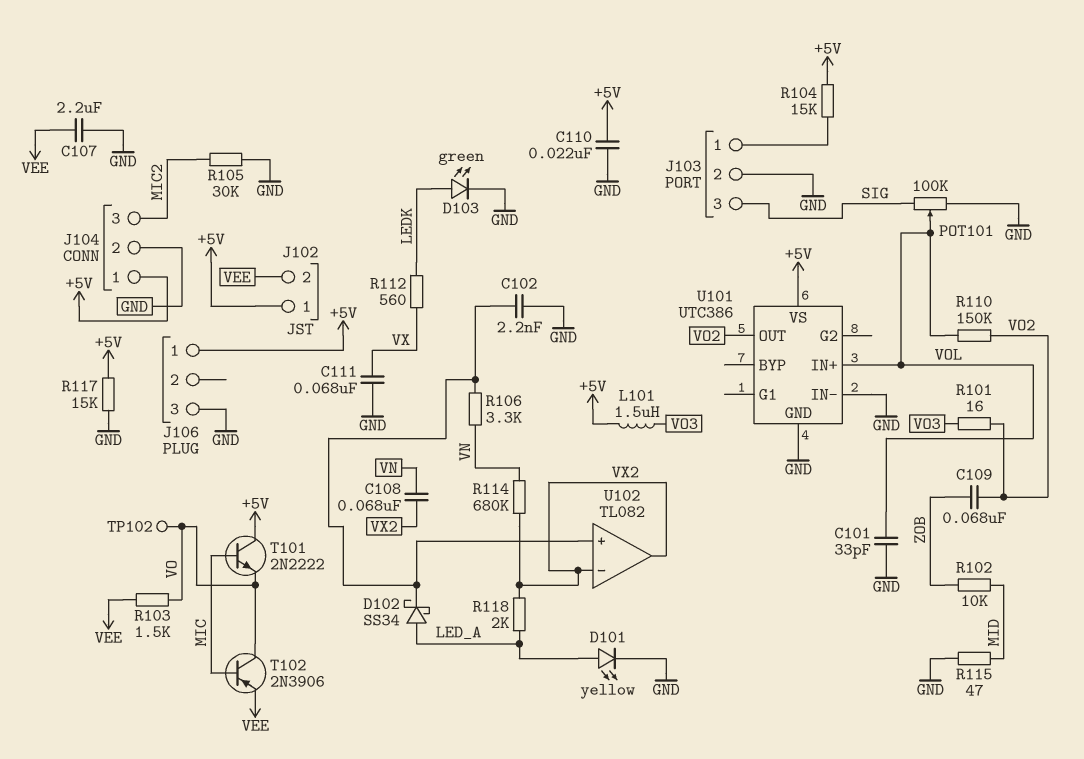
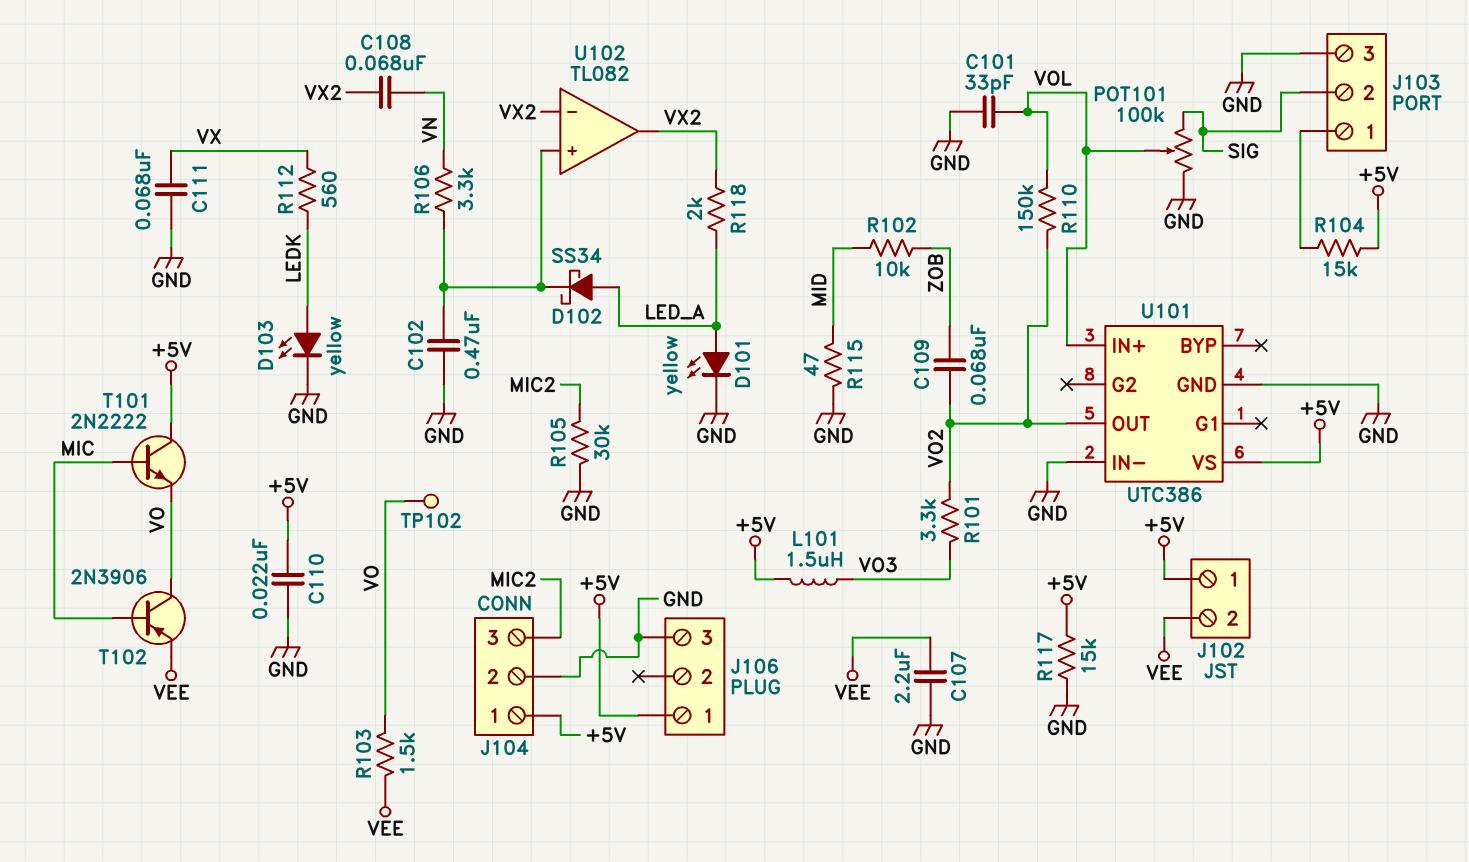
C102: 2.2nF (GND, U102/in+) -> 470nF (GND, U102/in+)
D103: LED green (A LEDK, K GND) -> LED yellow (A LEDK, K GND)
J103 pin 2: GND -> SIG
J103 pin 3: SIG -> GND
R101: 16 (VO2, VO3) -> 3.3k (VO2, VO3)
R114: 680k (VN, VX2) -> none

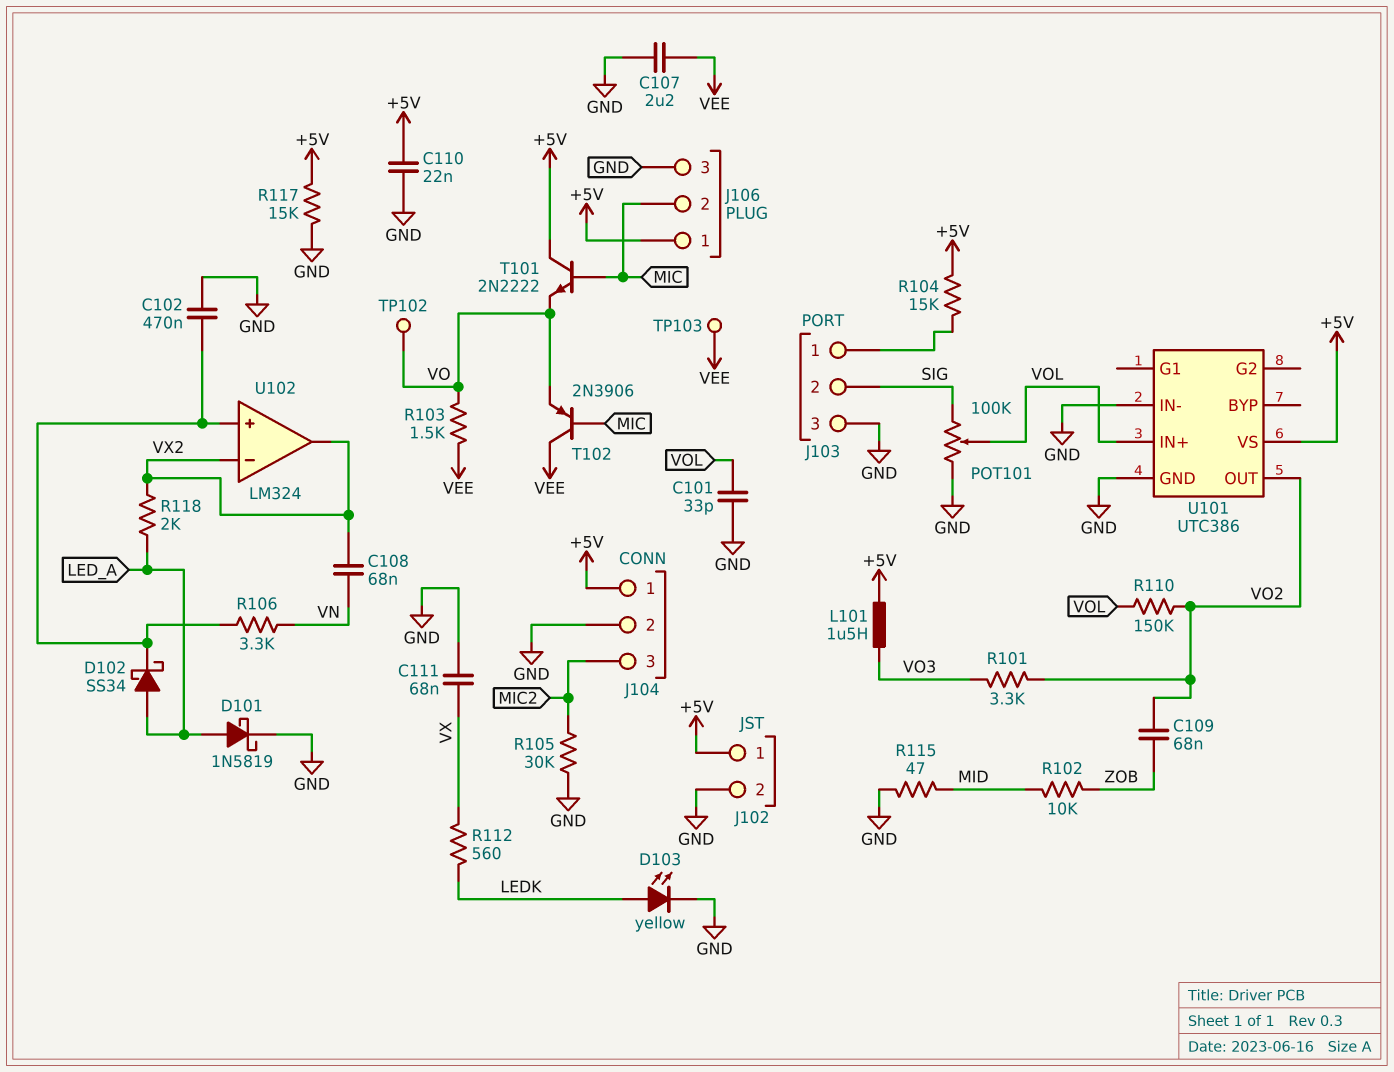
D101: LED yellow (A LED_A, K GND) -> schottky 1N5819 (A LED_A, K GND)
J102 pin 2: VEE -> GND
J106 pin 2: none -> MIC
T102: PNP 2N3906 (B MIC, C VO, E VEE) -> PNP 2N3906 (B MIC, C VEE, E VO)
TP103: none -> test point (VEE)
U102: TL082 -> LM324

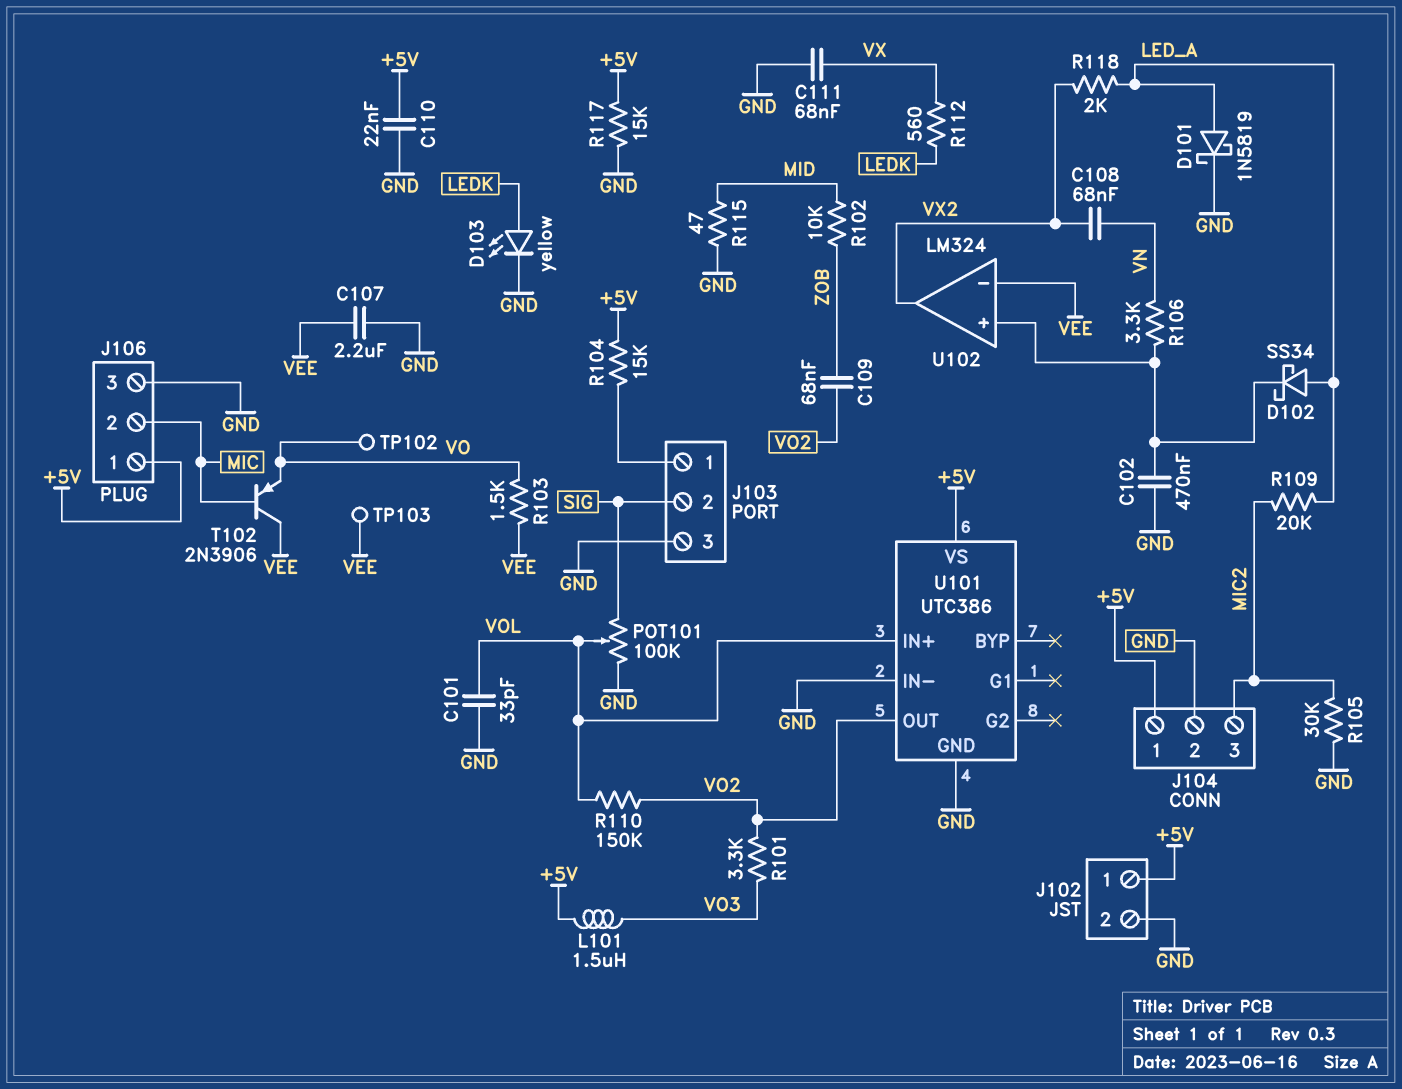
R109: none -> 20k (LED_A, MIC2)
T101: NPN 2N2222 (B MIC, C +5V, E VO) -> none
U102 pin in-: VX2 -> VEE

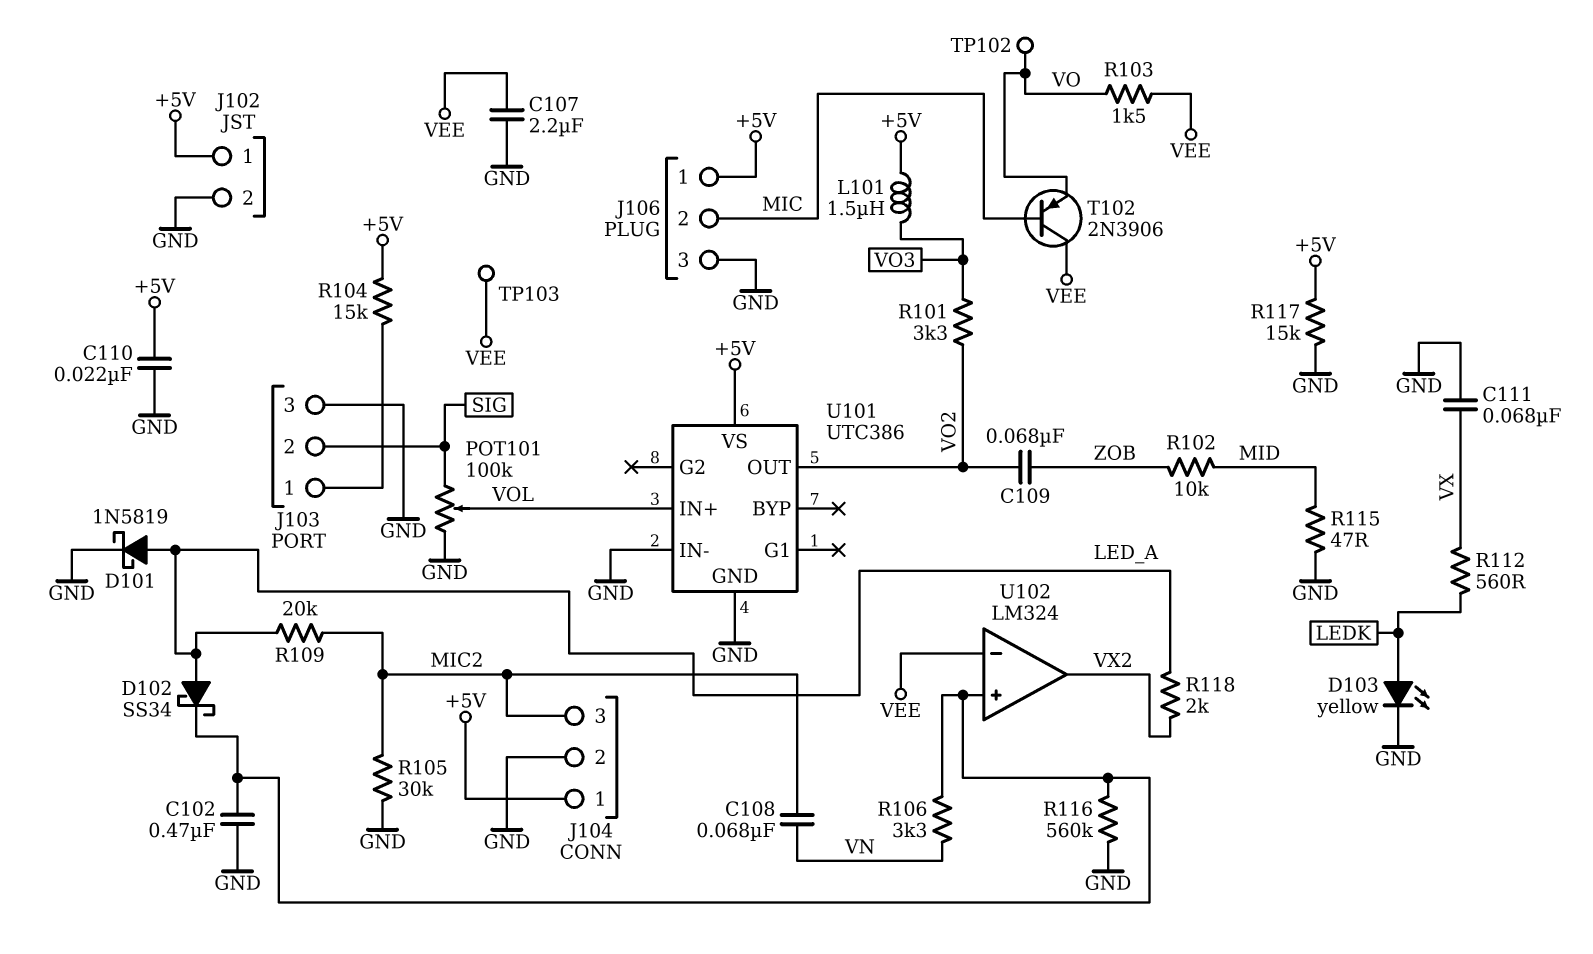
C101: 33pF (GND, VOL) -> none
C108: 68nF (VN, VX2) -> 68nF (MIC2, VN)
R110: 150k (VO2, VOL) -> none
R116: none -> 560k (GND, U102/in+)

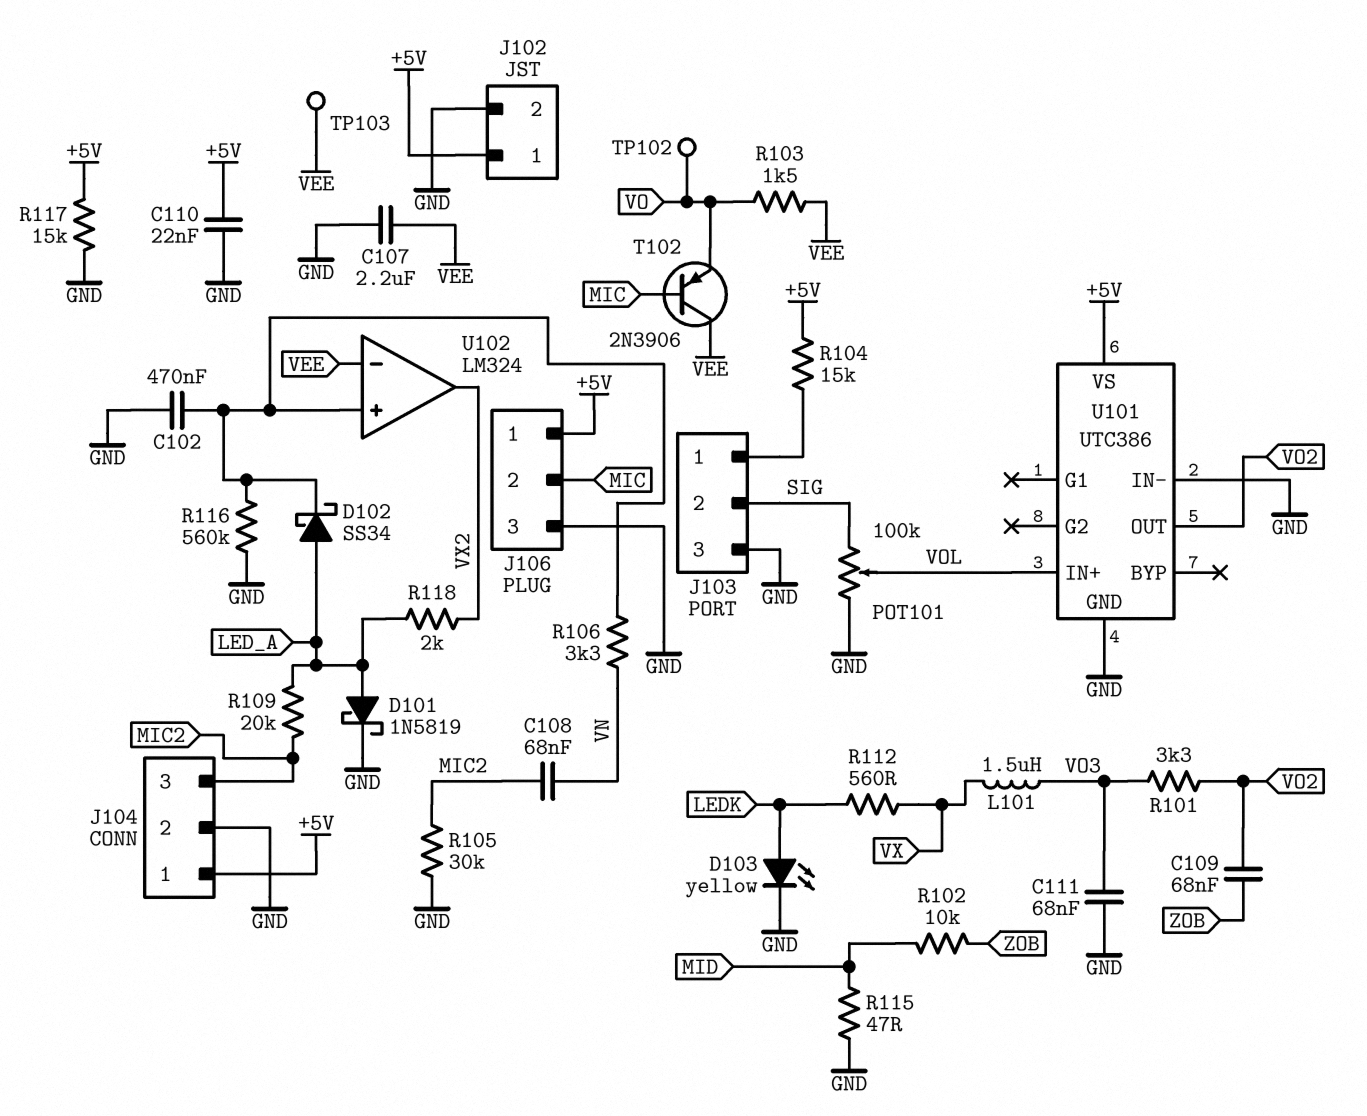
C111: 68nF (GND, VX) -> 68nF (GND, VO3)
L101: 1.5uH (+5V, VO3) -> 1.5uH (VO3, VX)

